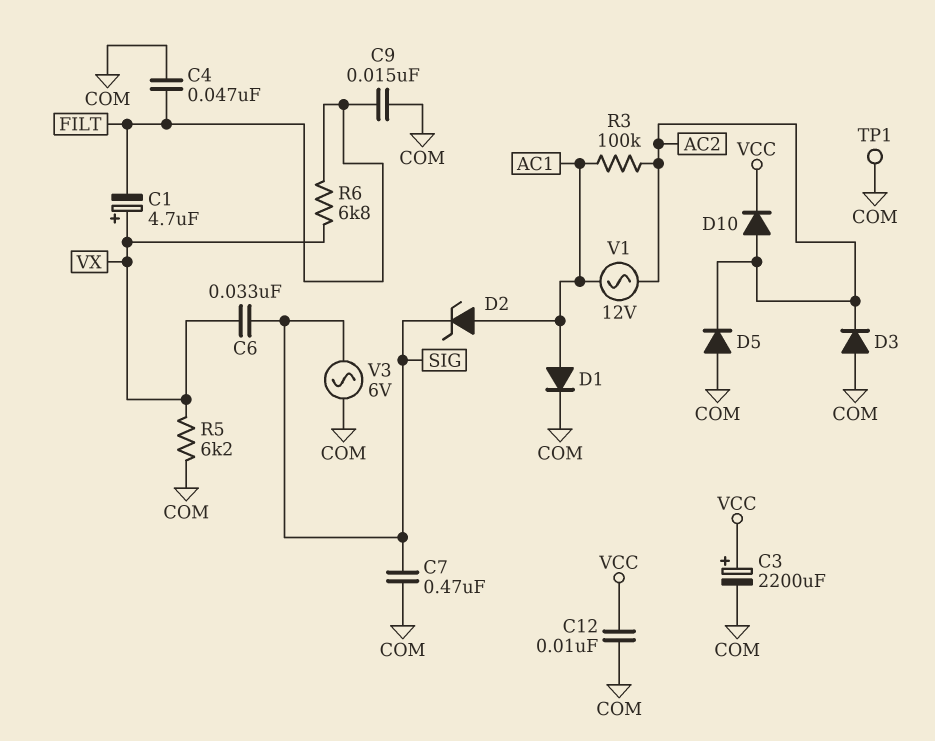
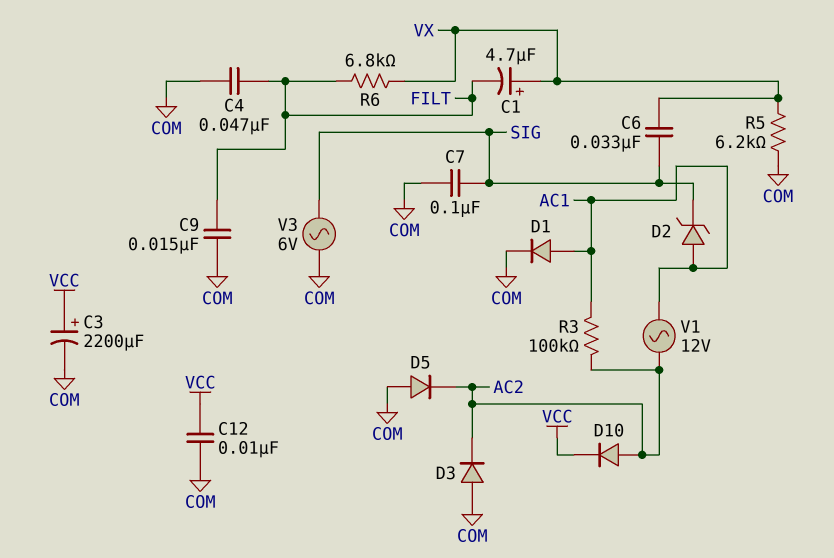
C7: 470nF (COM, SIG) -> 100nF (COM, SIG)
TP1: test point (COM) -> none

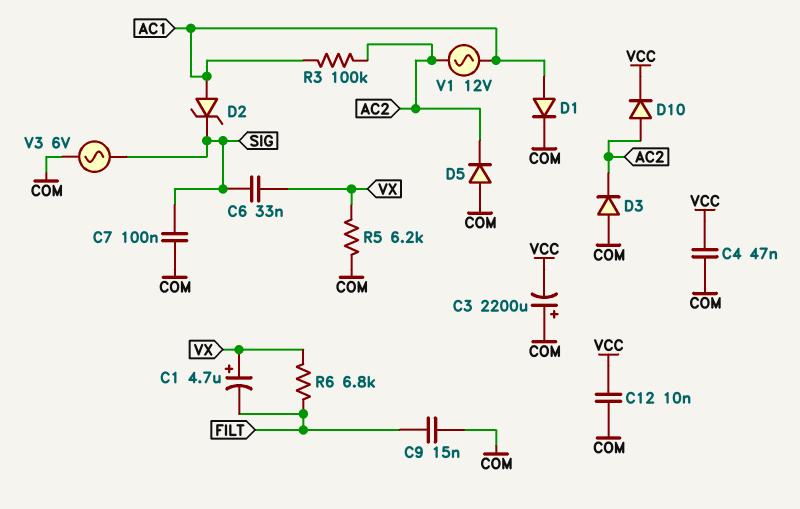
C3: 2200uF (plus VCC, minus COM) -> 2200uF (plus COM, minus VCC)
C4: 47nF (COM, FILT) -> 47nF (COM, VCC)

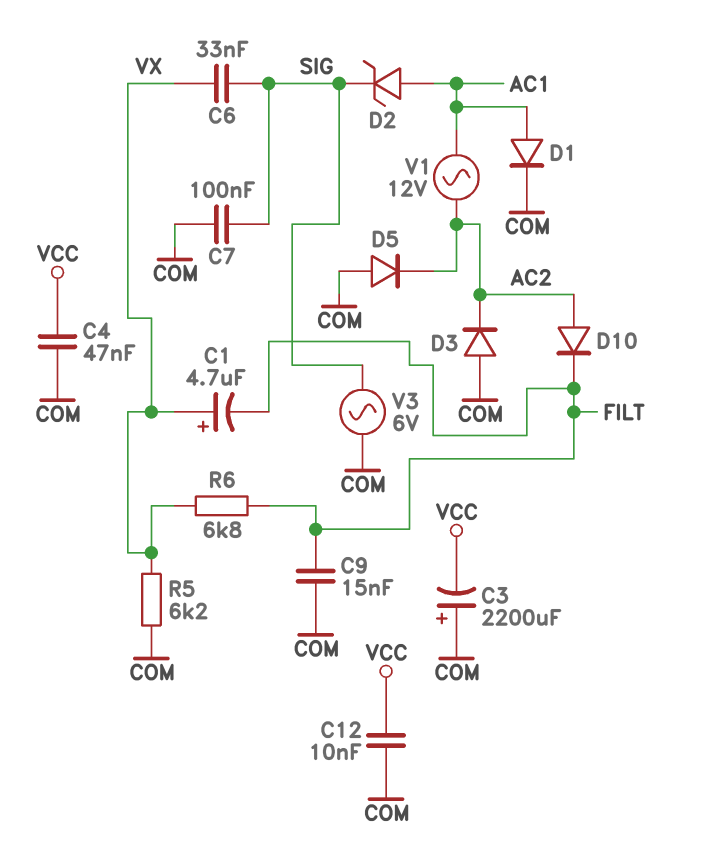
D10: diode (A AC2, K VCC) -> diode (A AC2, K FILT)
R3: 100k (AC1, AC2) -> none

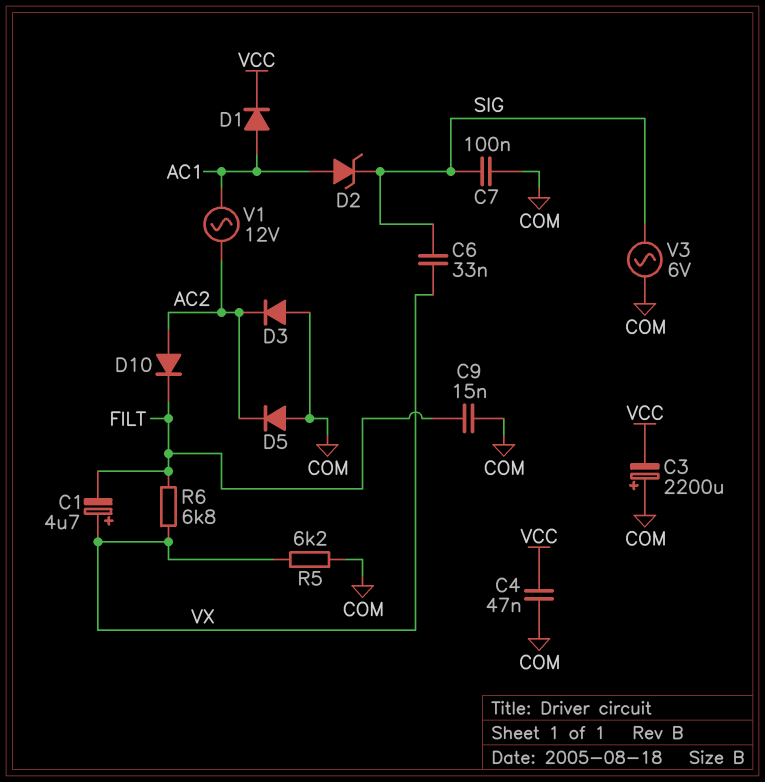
C12: 10nF (COM, VCC) -> none
D1: diode (A AC1, K COM) -> diode (A AC1, K VCC)

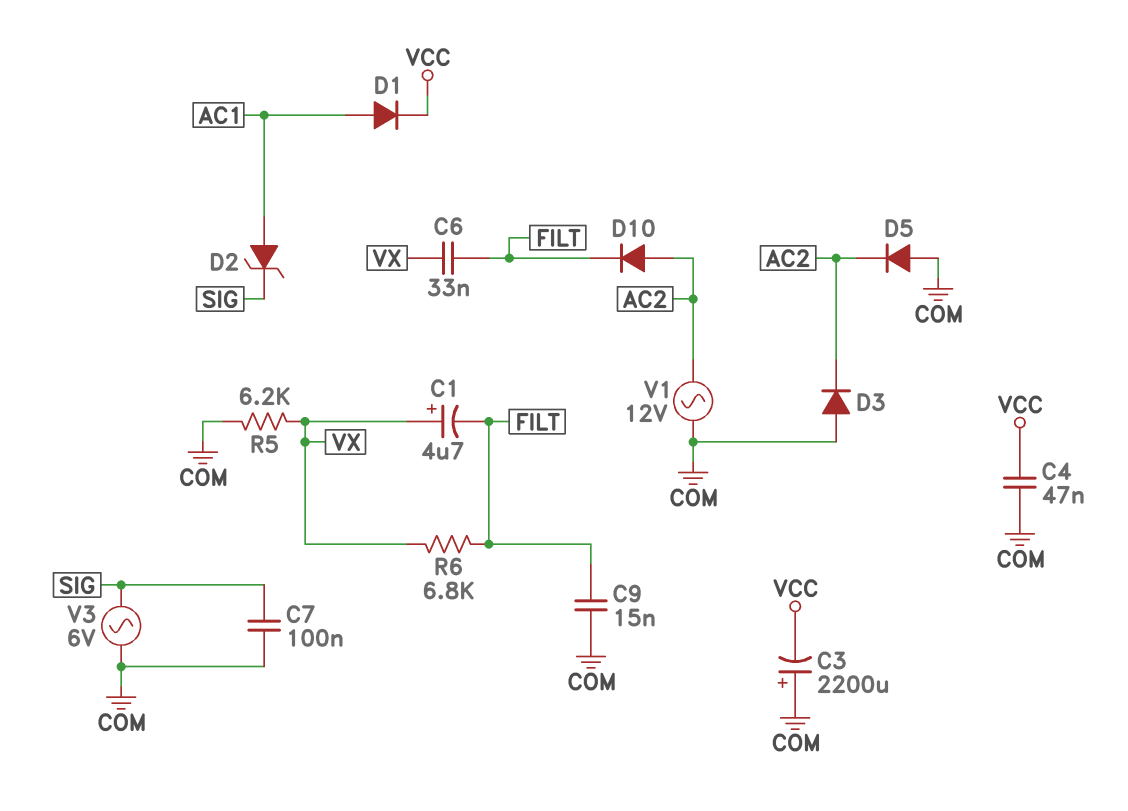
C6: 33nF (SIG, VX) -> 33nF (FILT, VX)
V1: AC 12V (AC1, AC2) -> AC 12V (AC2, COM)

